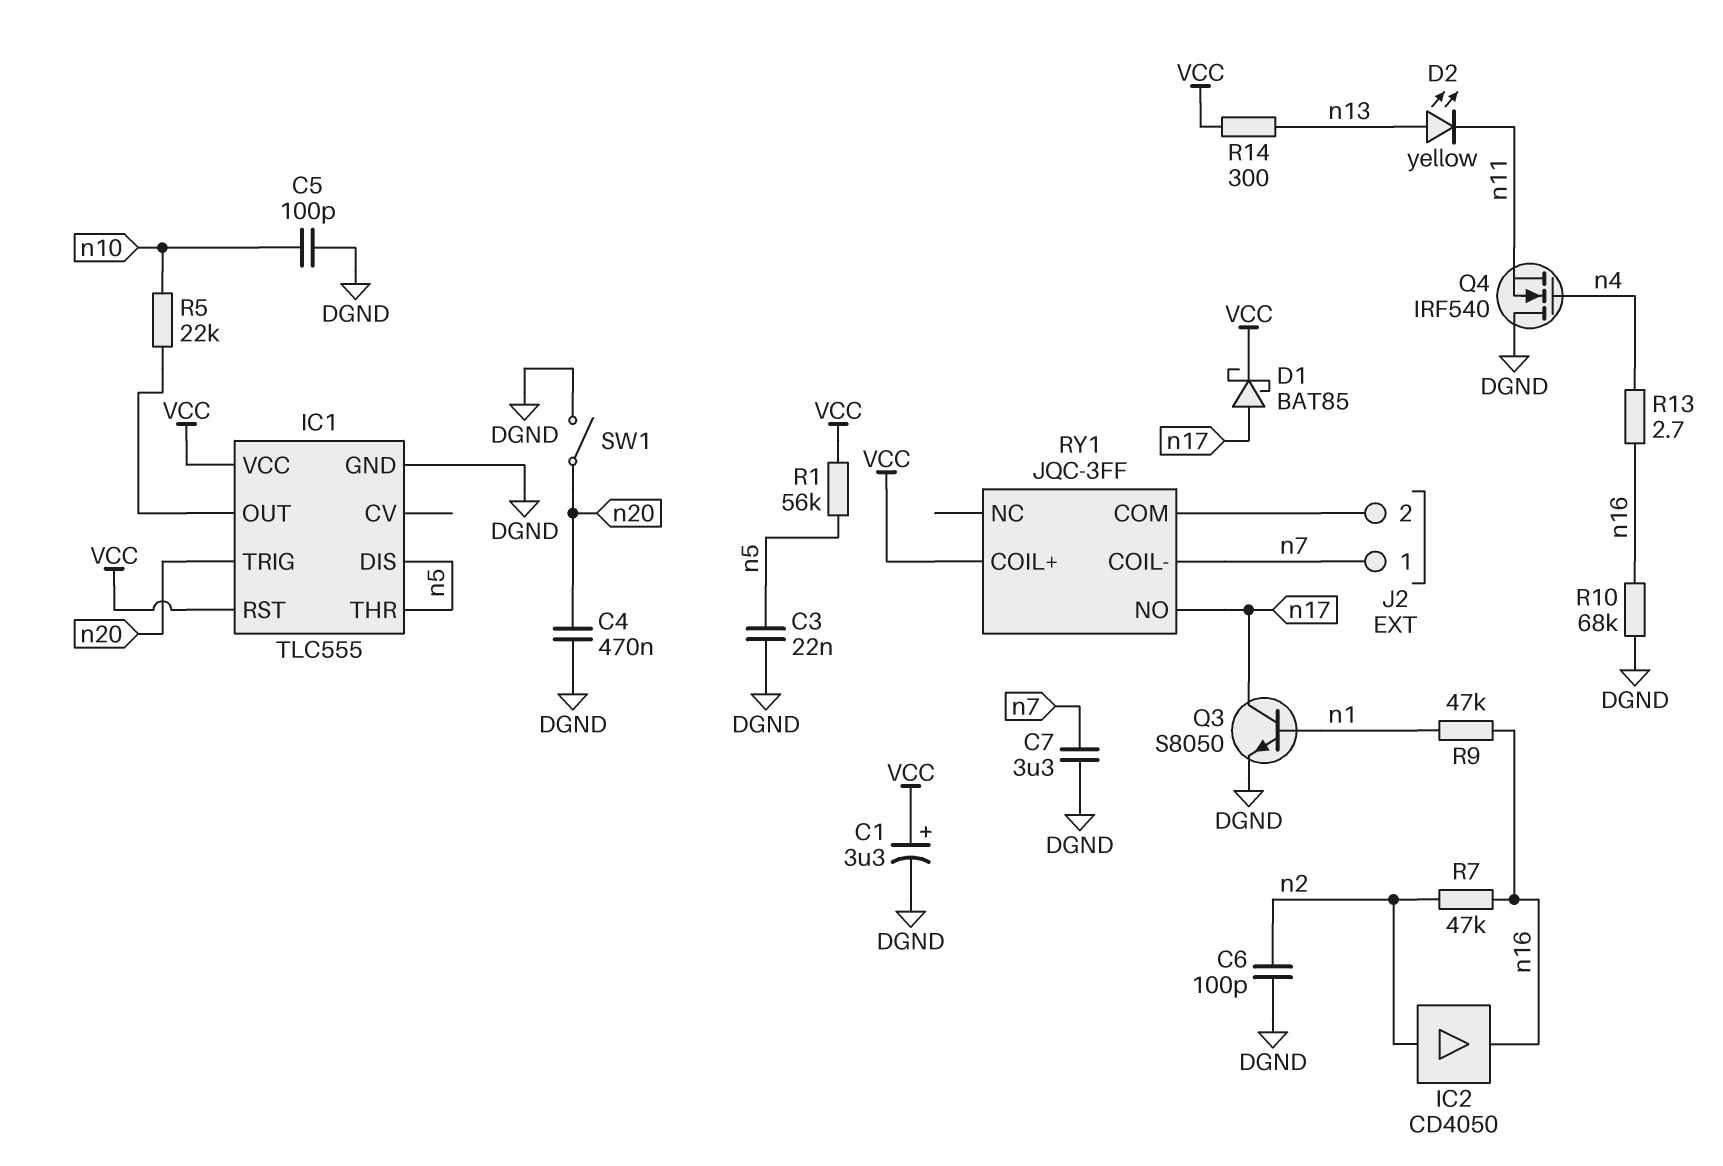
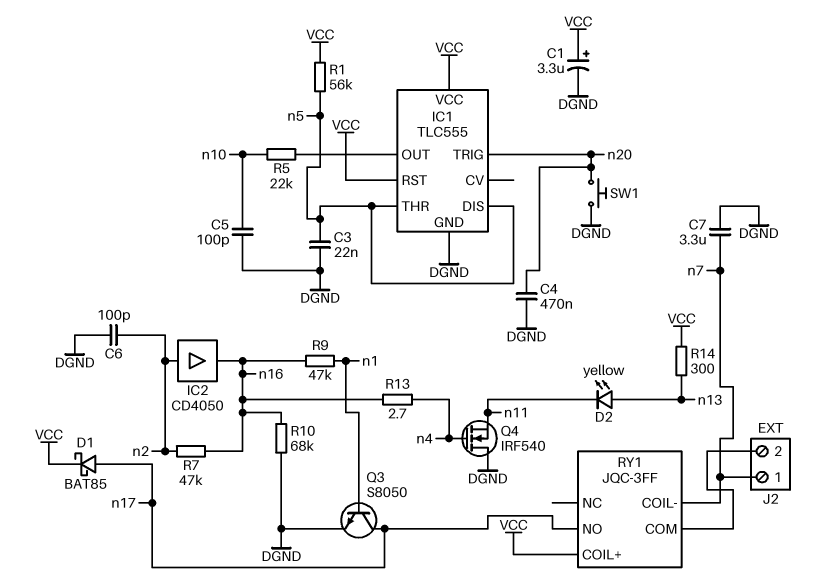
SW1: switch (DGND, n20) -> button (DGND, n20)

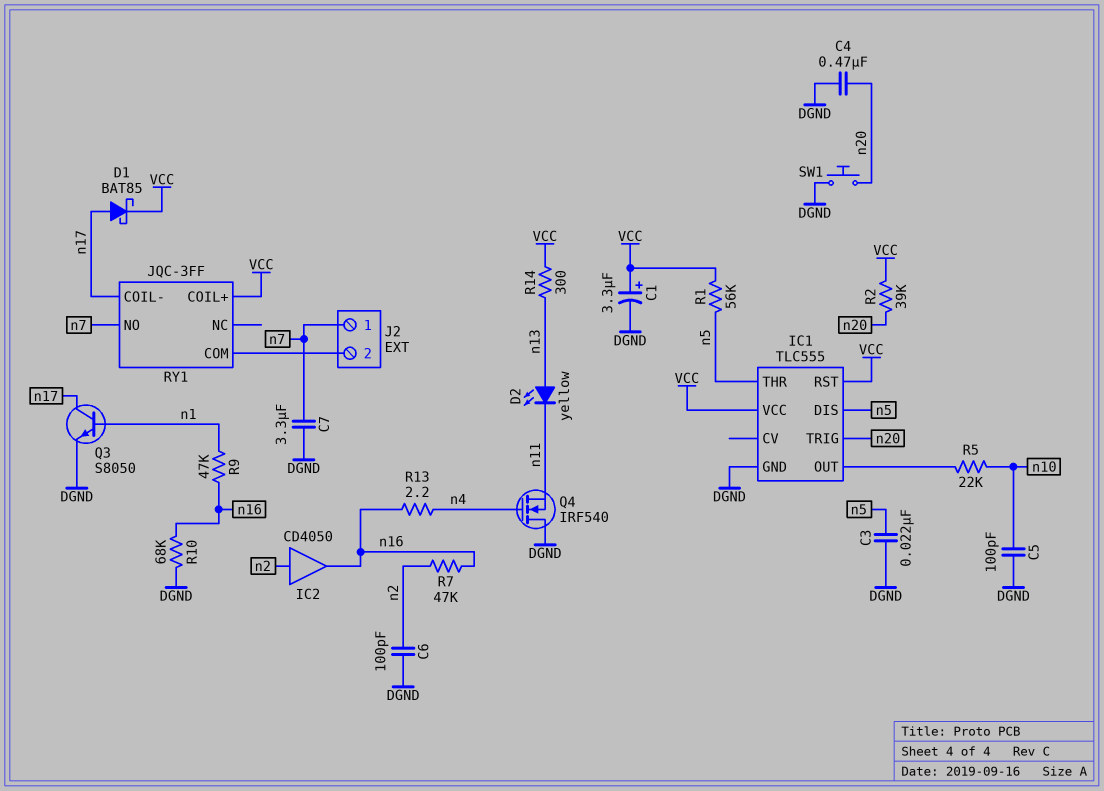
R2: none -> 39k (VCC, n20)
R13: 2.7 (n4, n16) -> 2.2 (n4, n16)
RY1 pin COIL-: n7 -> n17
RY1 pin NO: n17 -> n7

